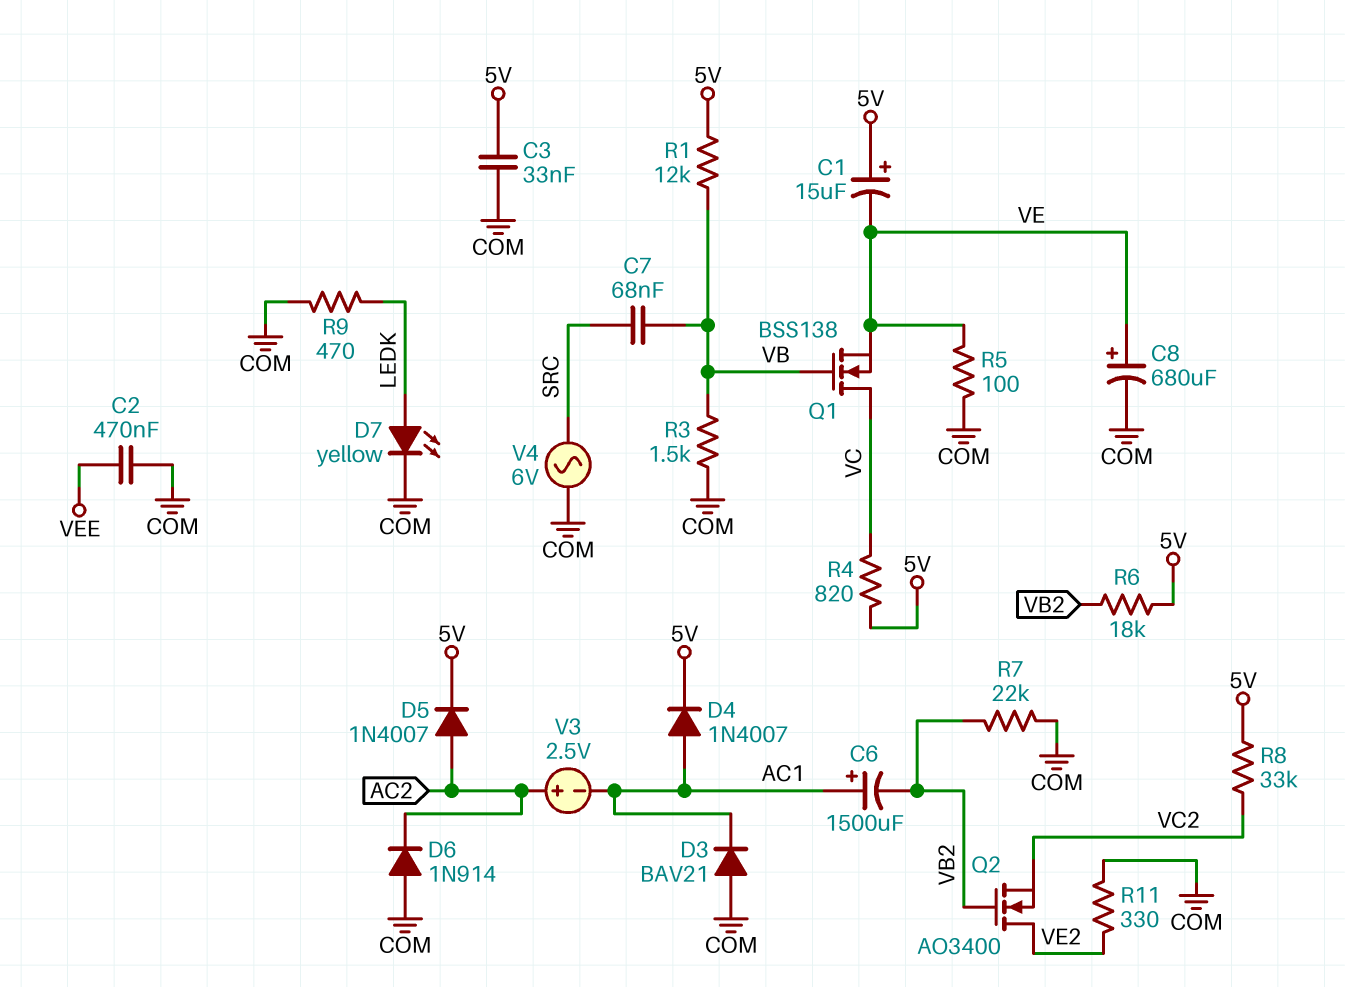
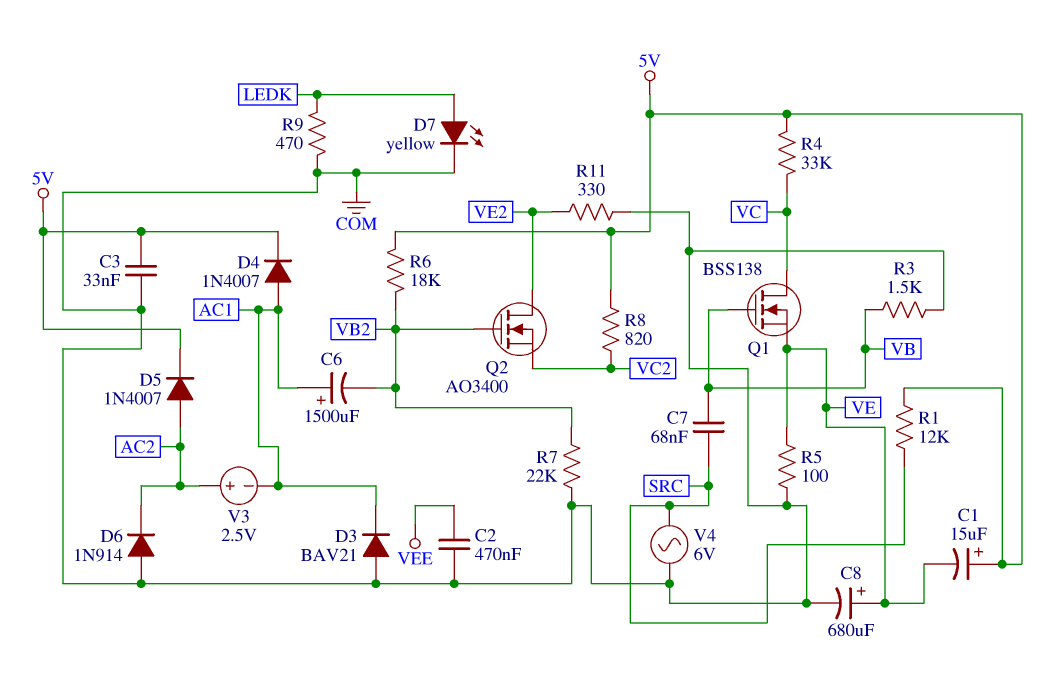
R1: 12k (5V, VB) -> 12k (5V, SRC)
R4: 820 (5V, VC) -> 33k (5V, VC)
R8: 33k (5V, VC2) -> 820 (5V, VC2)

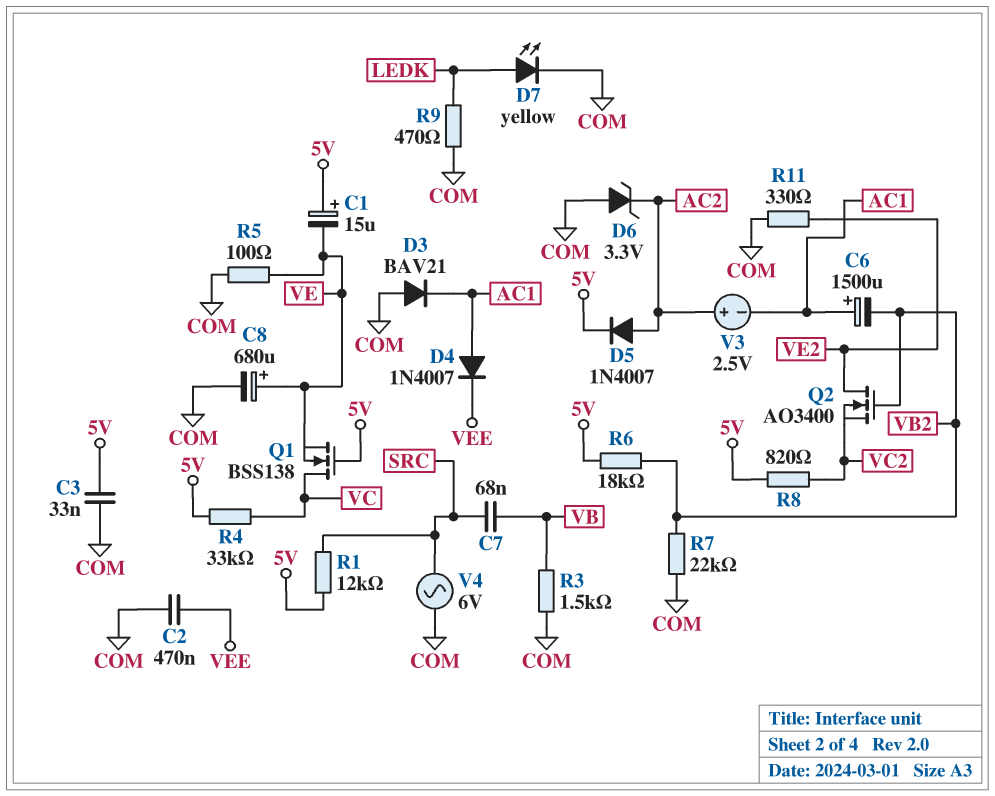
D4: diode 1N4007 (A AC1, K 5V) -> diode 1N4007 (A AC1, K VEE)
D6: diode 1N914 (A COM, K AC2) -> zener 3.3V (A COM, K AC2)
Q1: NMOS BSS138 (G VB, D VC, S VE) -> NMOS BSS138 (G 5V, D VC, S VE)

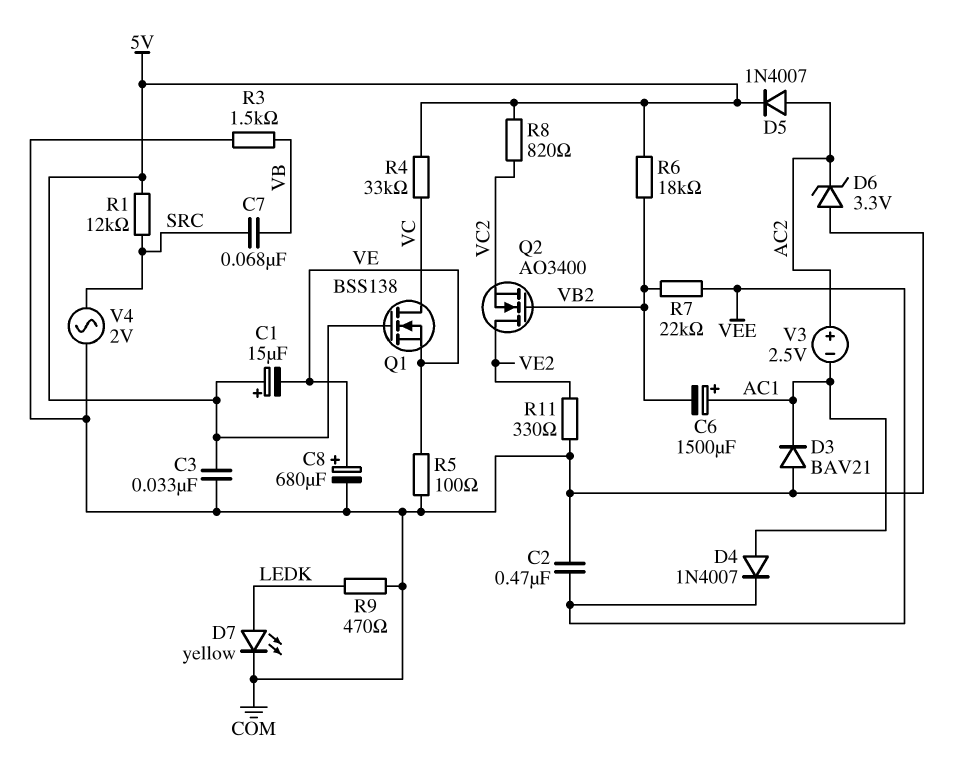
R7: 22k (COM, VB2) -> 22k (VB2, VEE)
V4: AC 6V (COM, SRC) -> AC 2V (COM, SRC)

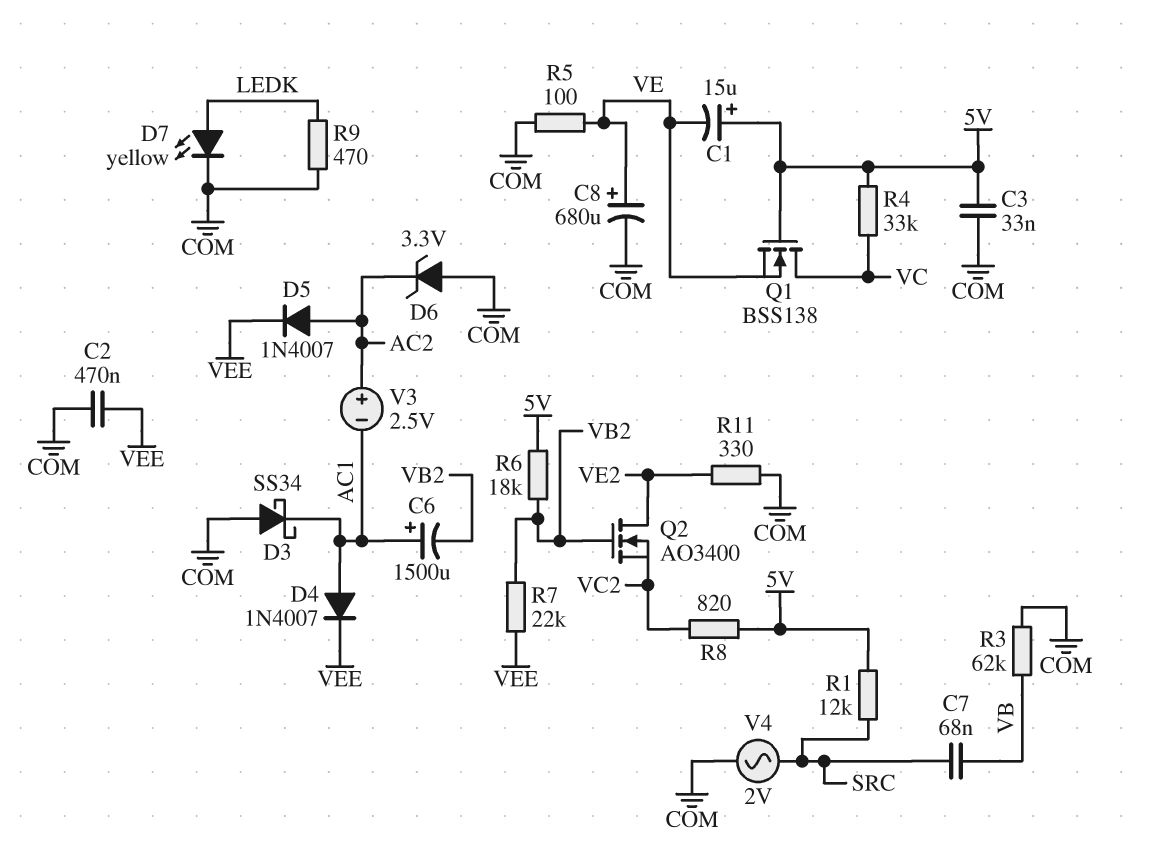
D3: diode BAV21 (A COM, K AC1) -> schottky SS34 (A COM, K AC1)
D5: diode 1N4007 (A AC2, K 5V) -> diode 1N4007 (A AC2, K VEE)
R3: 1.5k (COM, VB) -> 62k (COM, VB)

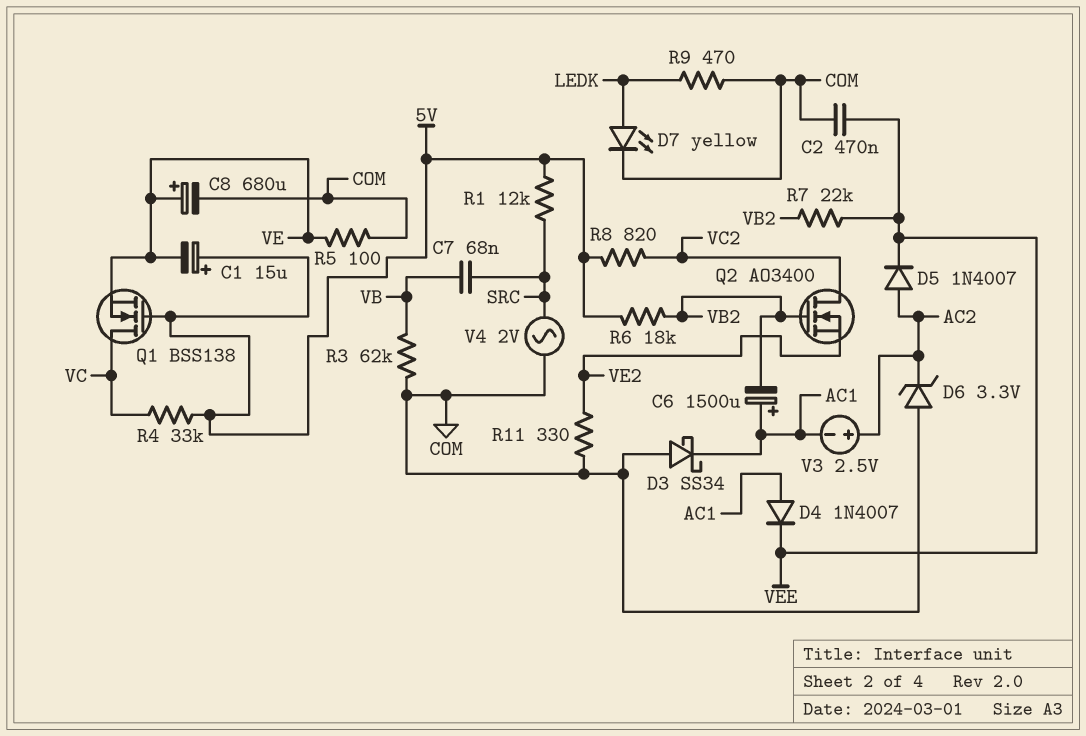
C3: 33nF (5V, COM) -> none
Q2: NMOS AO3400 (G VB2, D VE2, S VC2) -> NMOS AO3400 (G VB2, D VC2, S VE2)

